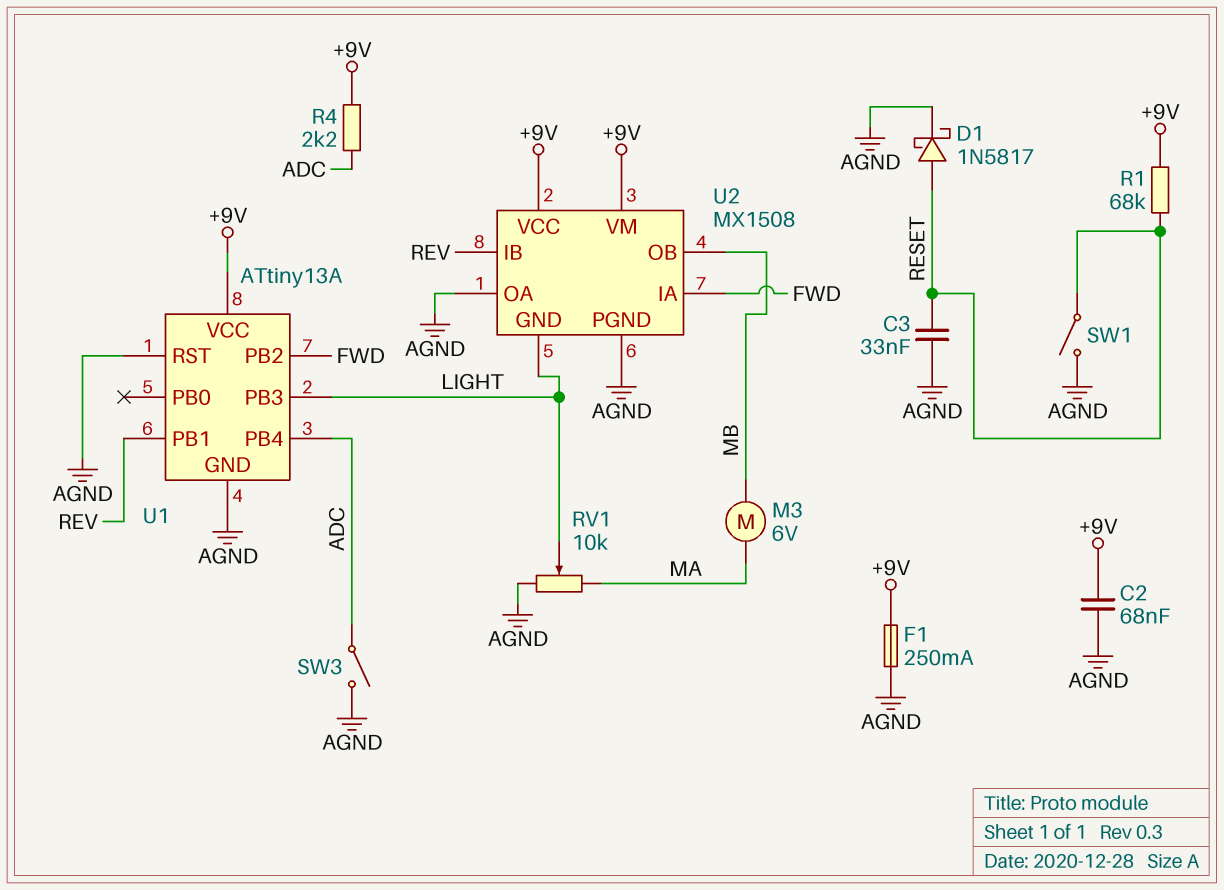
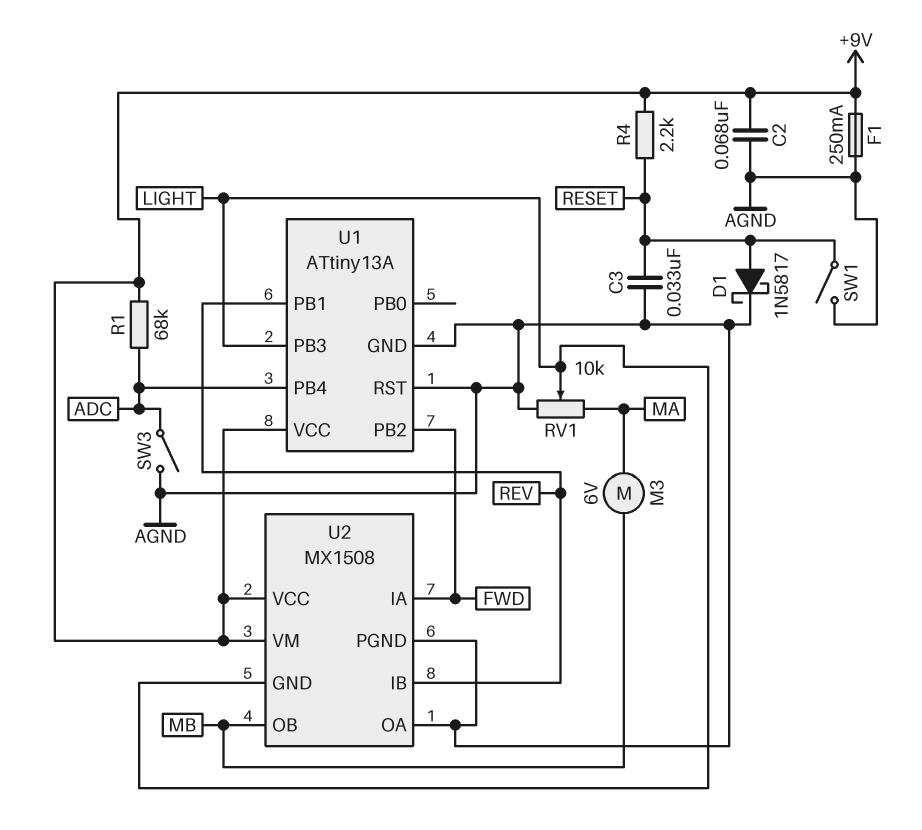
R1: 68k (+9V, RESET) -> 68k (+9V, ADC)
R4: 2.2k (+9V, ADC) -> 2.2k (+9V, RESET)

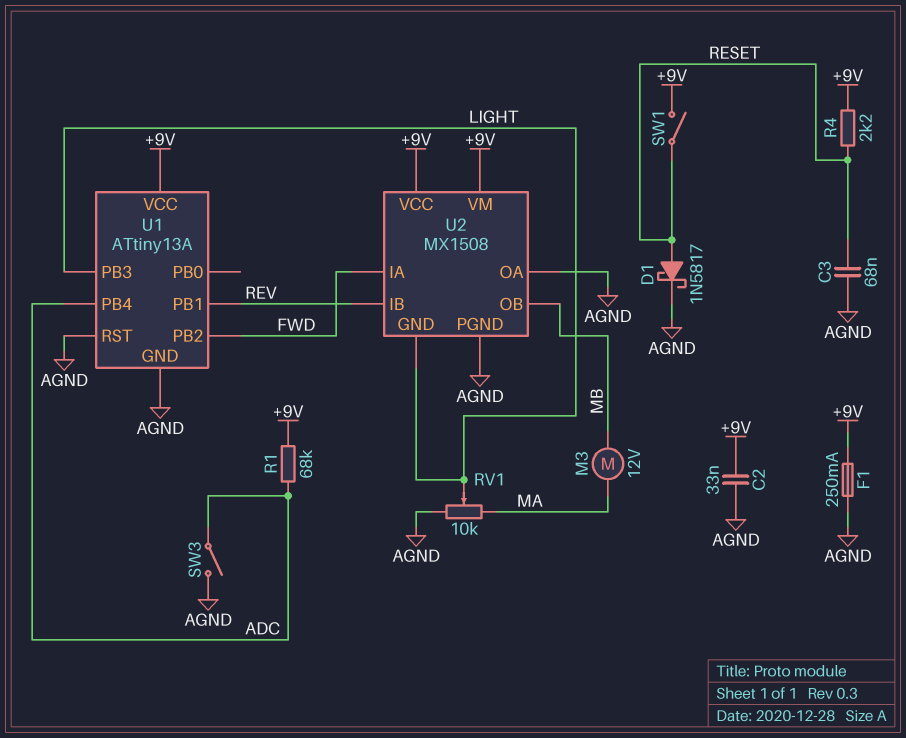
C2: 68nF (+9V, AGND) -> 33nF (+9V, AGND)
C3: 33nF (AGND, RESET) -> 68nF (AGND, RESET)
M3: motor 6V (MA, MB) -> motor 12V (MA, MB)
SW1: switch (AGND, RESET) -> switch (+9V, RESET)

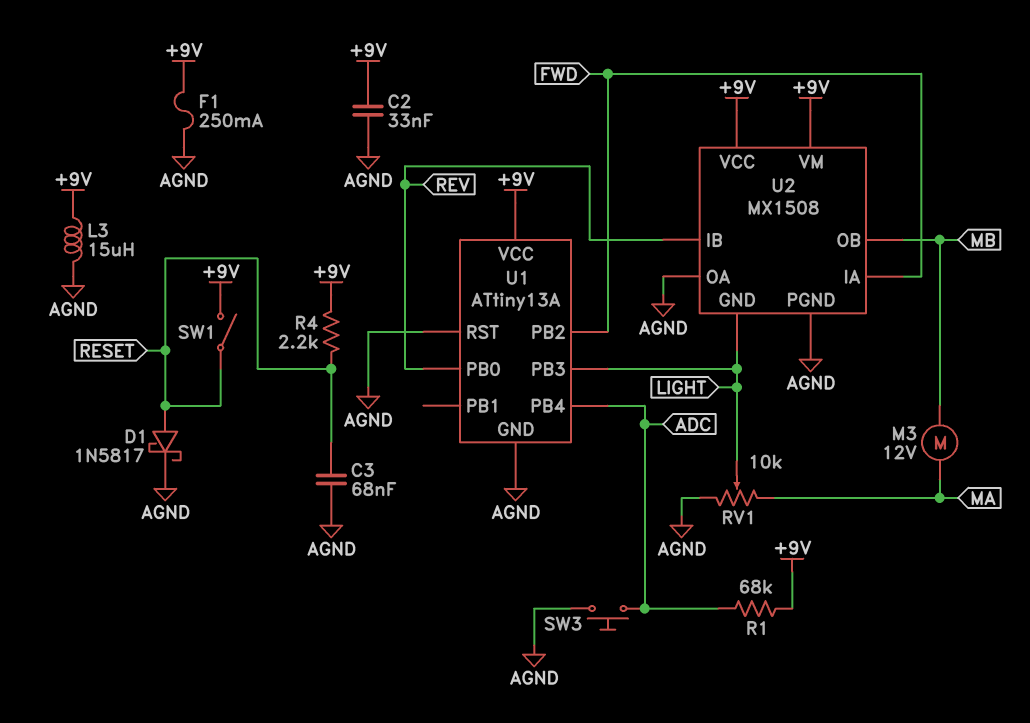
L3: none -> 15uH (+9V, AGND)
SW3: switch (ADC, AGND) -> button (ADC, AGND)
U1 pin PB0: none -> REV
U1 pin PB1: REV -> none

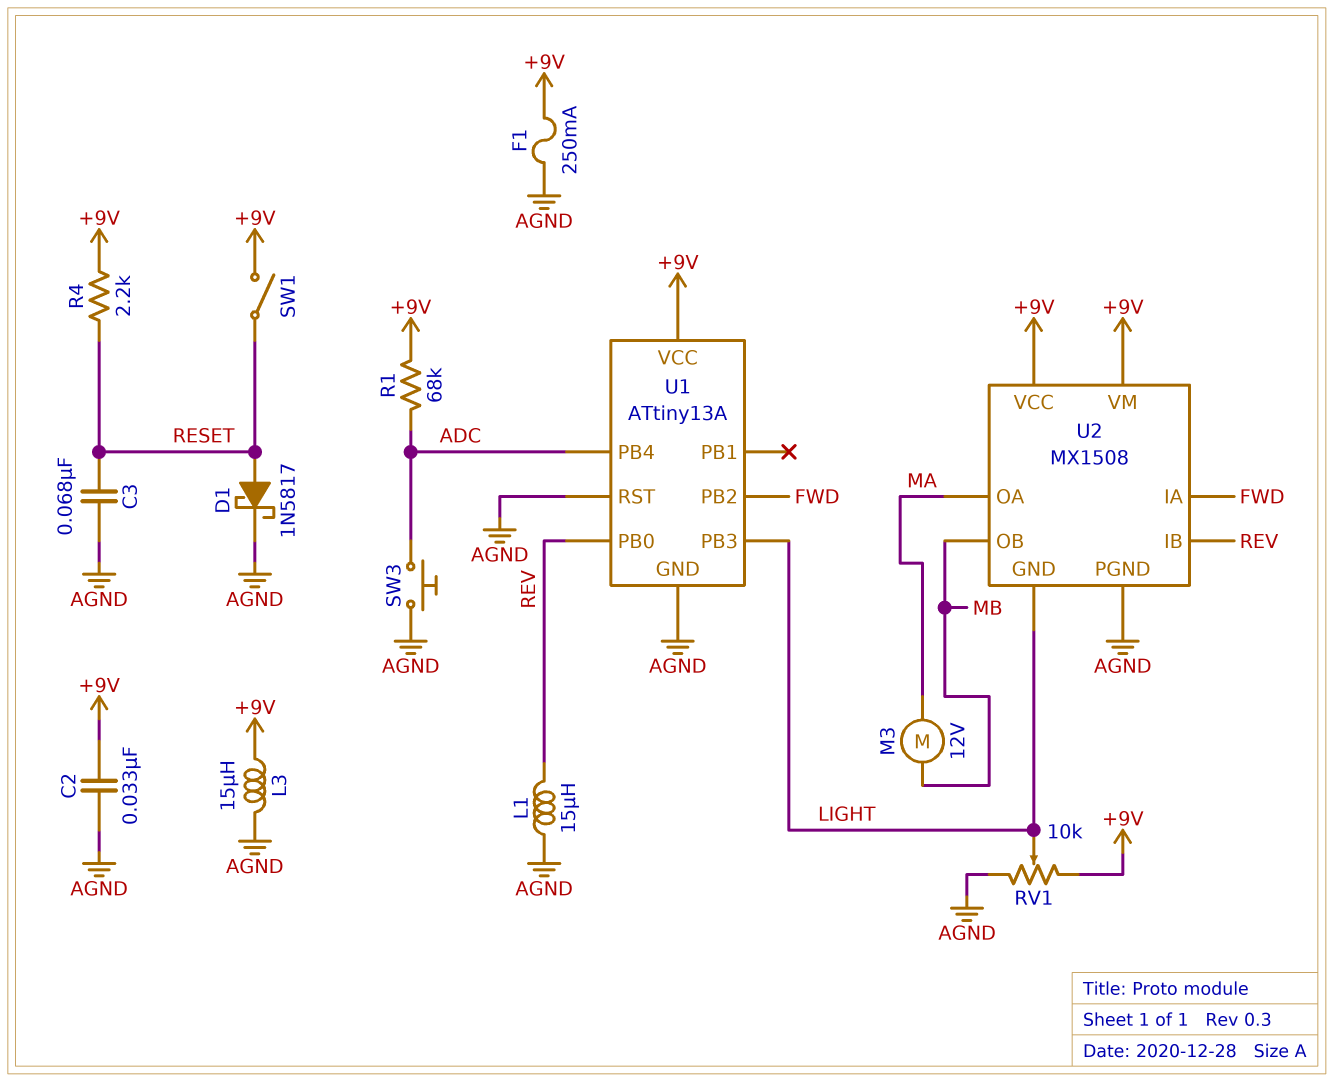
L1: none -> 15uH (AGND, REV)
RV1: 10k (AGND, MA, wiper LIGHT) -> 10k (+9V, AGND, wiper LIGHT)
U2 pin OA: AGND -> MA

